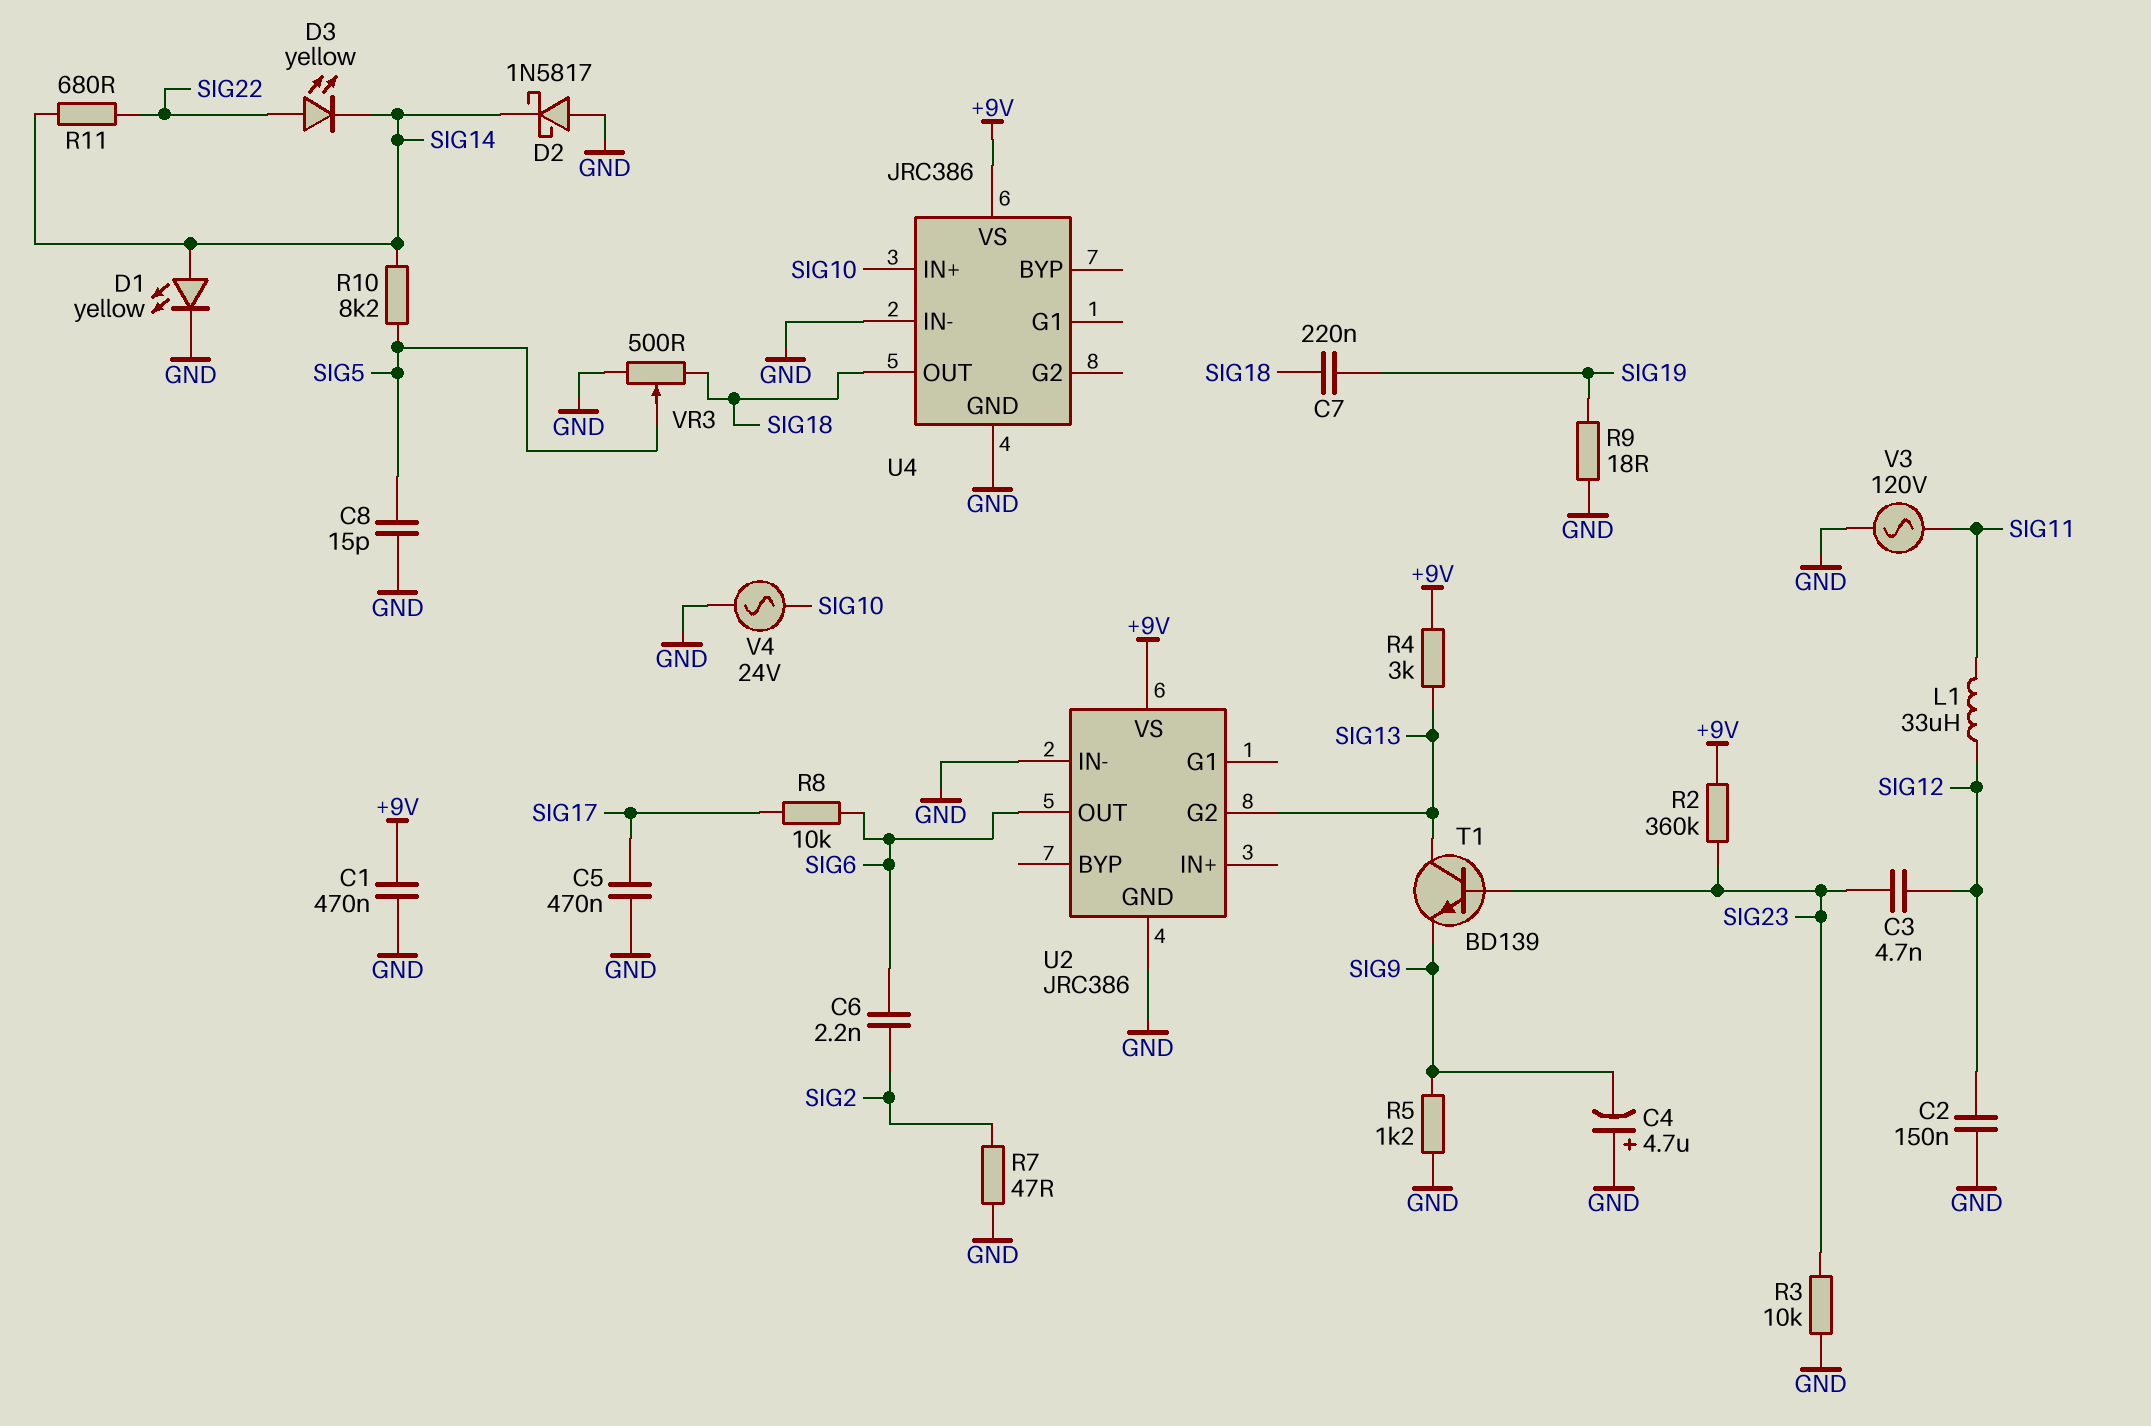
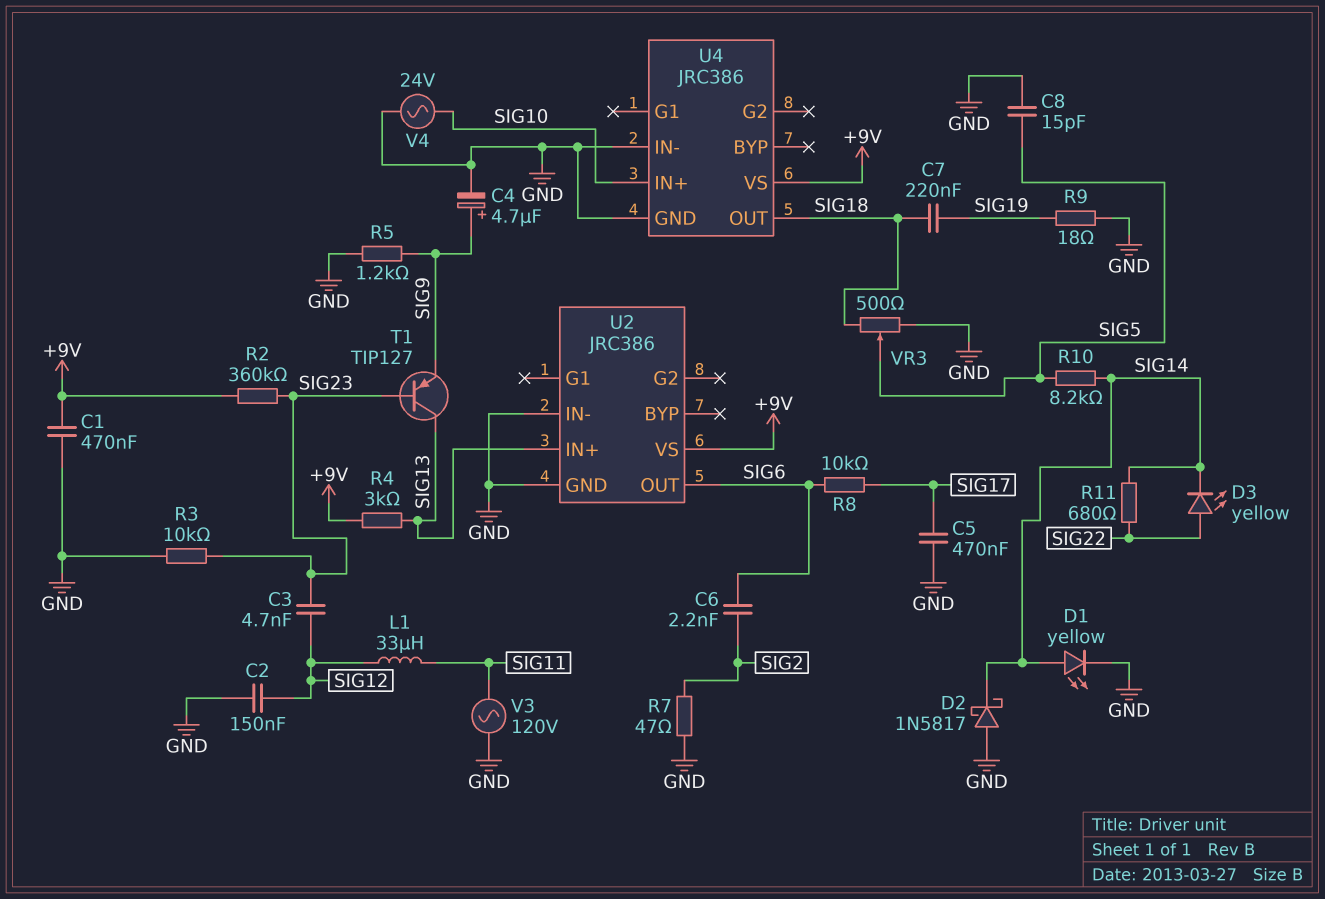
C4: 4.7uF (plus GND, minus SIG9) -> 4.7uF (plus SIG9, minus GND)
T1: NPN BD139 (B SIG23, C SIG13, E SIG9) -> PNP TIP127 (B SIG23, C SIG13, E SIG9)
U2 pin G2: SIG13 -> none
U2 pin IN+: none -> SIG13

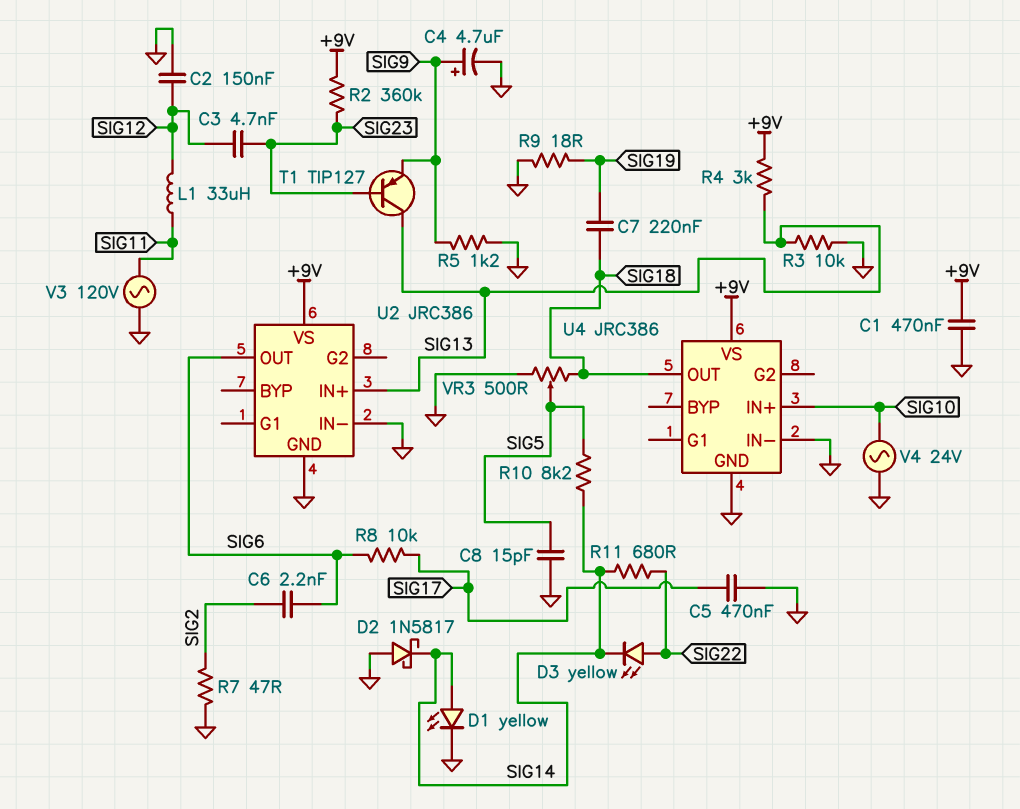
R3: 10k (GND, SIG23) -> 10k (GND, SIG13)

